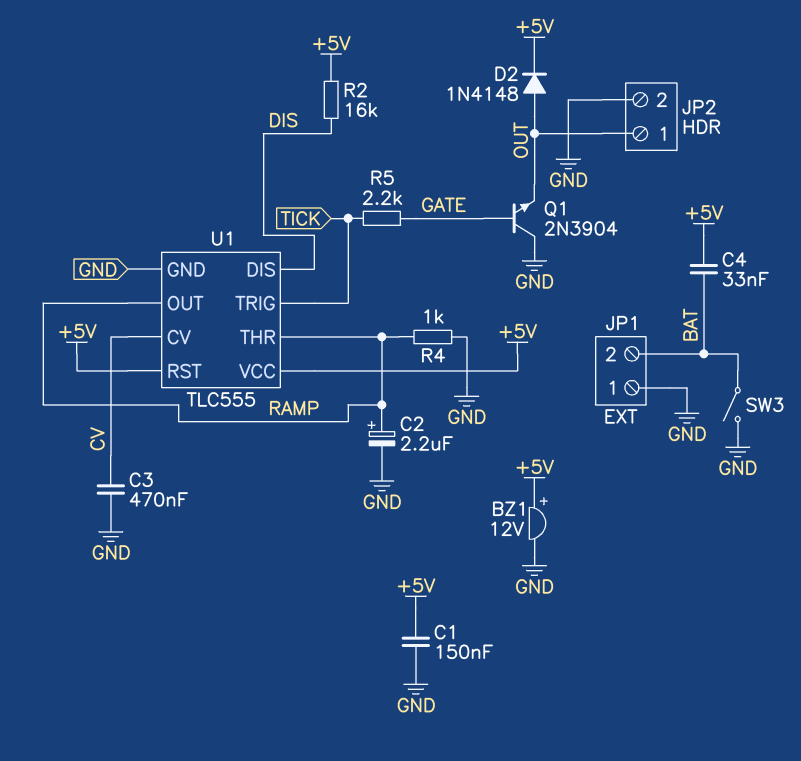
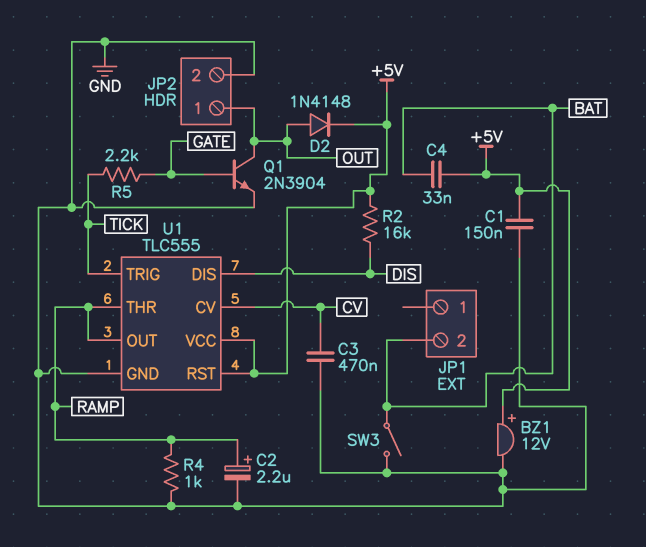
JP1 pin 1: GND -> none
Q1: NPN 2N3904 (B GATE, C GND, E OUT) -> NPN 2N3904 (B GATE, C OUT, E GND)

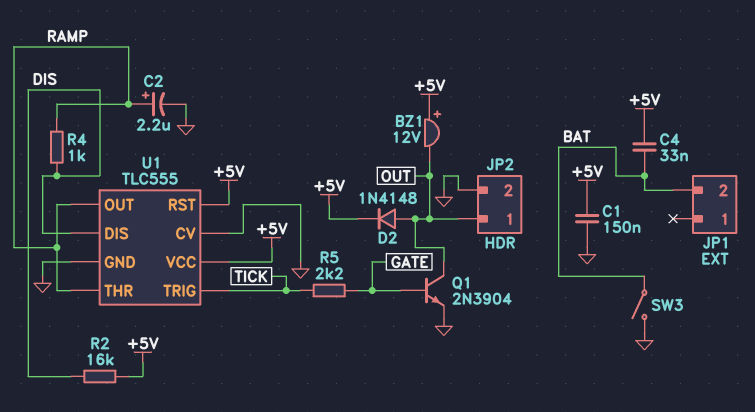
BZ1: buzzer 12V (plus +5V, minus GND) -> buzzer 12V (plus +5V, minus OUT)
C3: 470nF (CV, GND) -> none
R4: 1k (GND, RAMP) -> 1k (DIS, RAMP)
U1 pin CV: CV -> GND

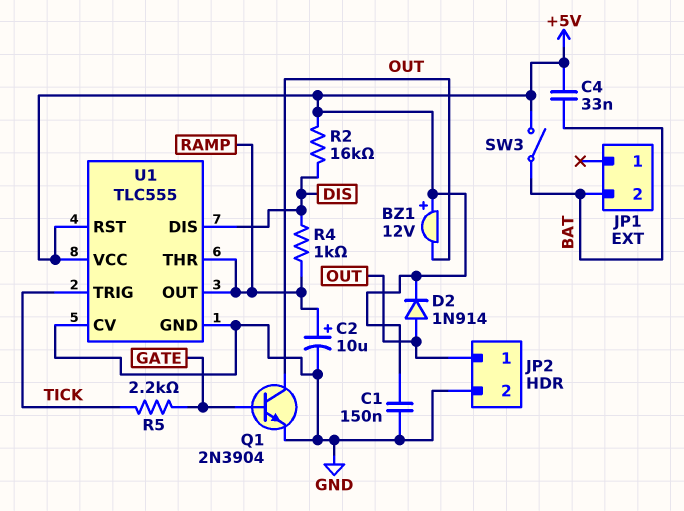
C2: 2.2uF (plus RAMP, minus GND) -> 10uF (plus RAMP, minus GND)
D2: diode 1N4148 (A OUT, K +5V) -> diode 1N914 (A OUT, K +5V)
SW3: switch (BAT, GND) -> switch (+5V, BAT)

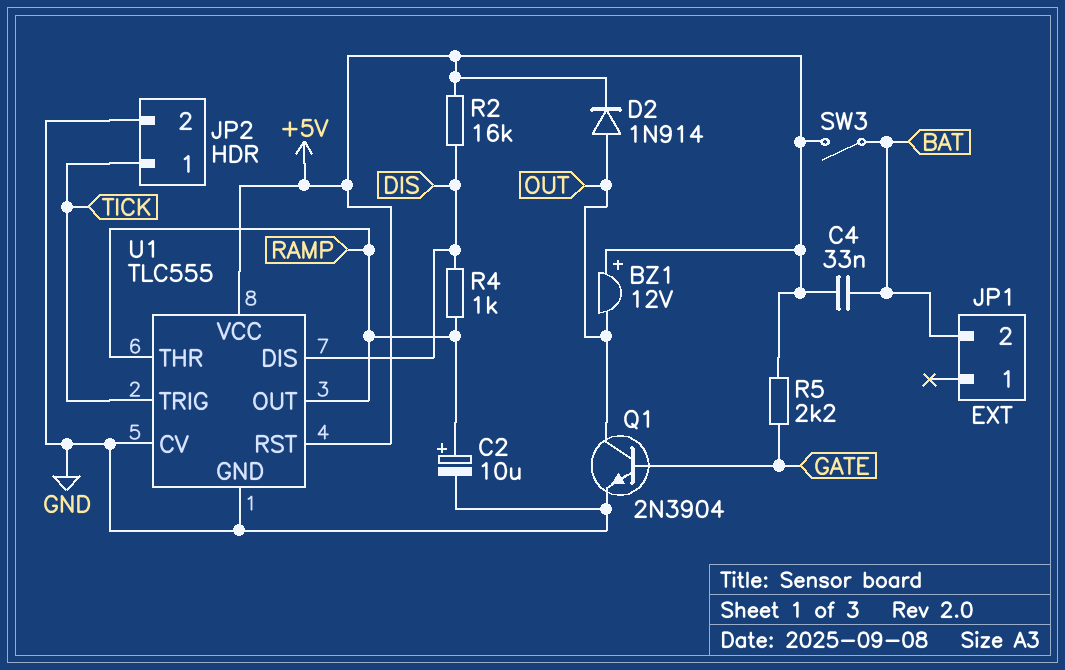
C1: 150nF (+5V, GND) -> none
JP2 pin 1: OUT -> TICK
R5: 2.2k (GATE, TICK) -> 2.2k (+5V, GATE)

